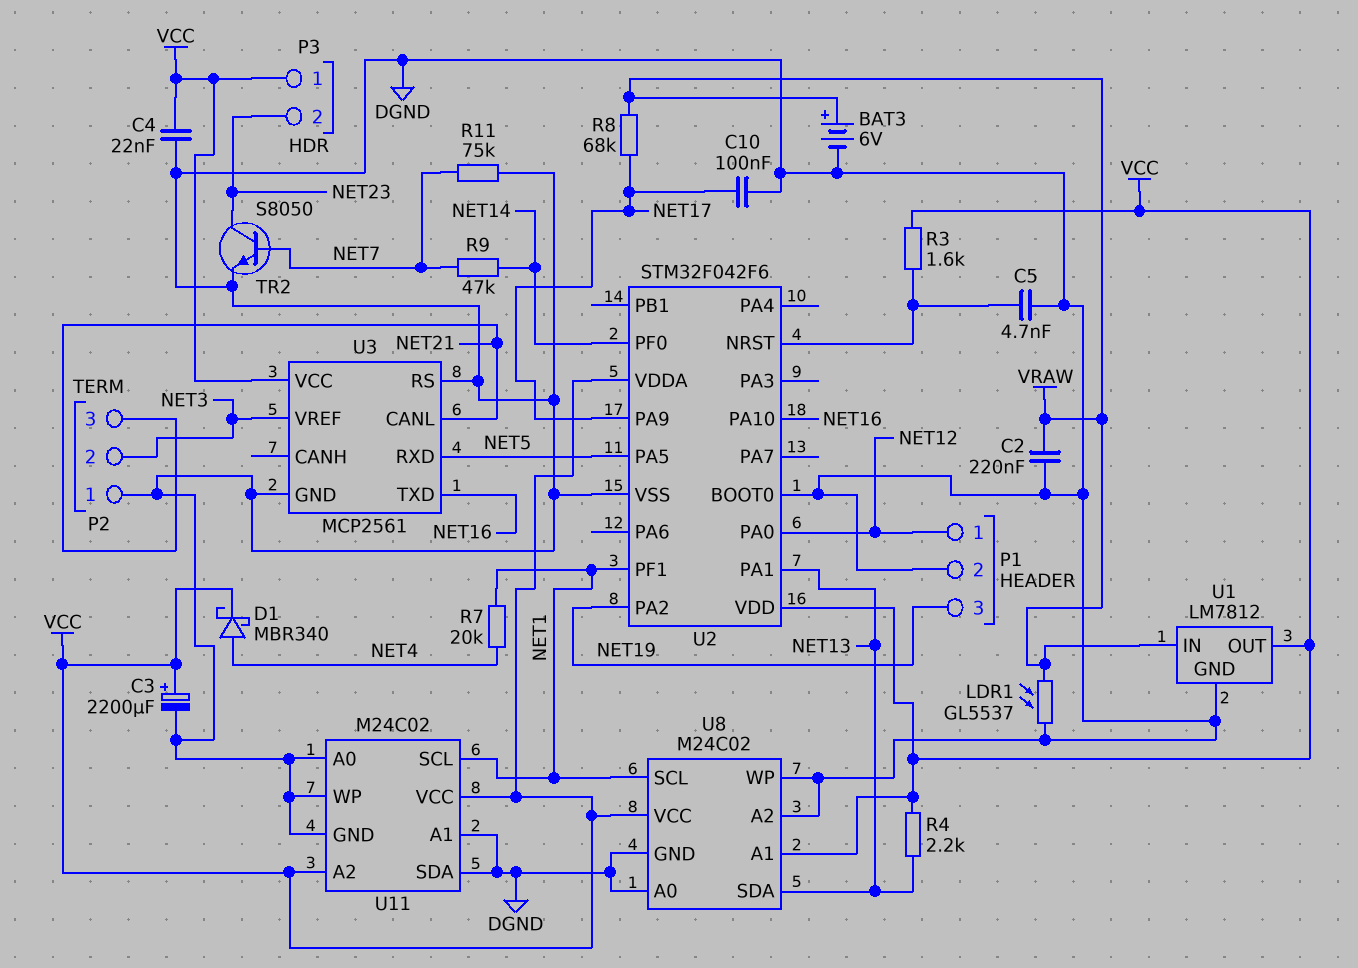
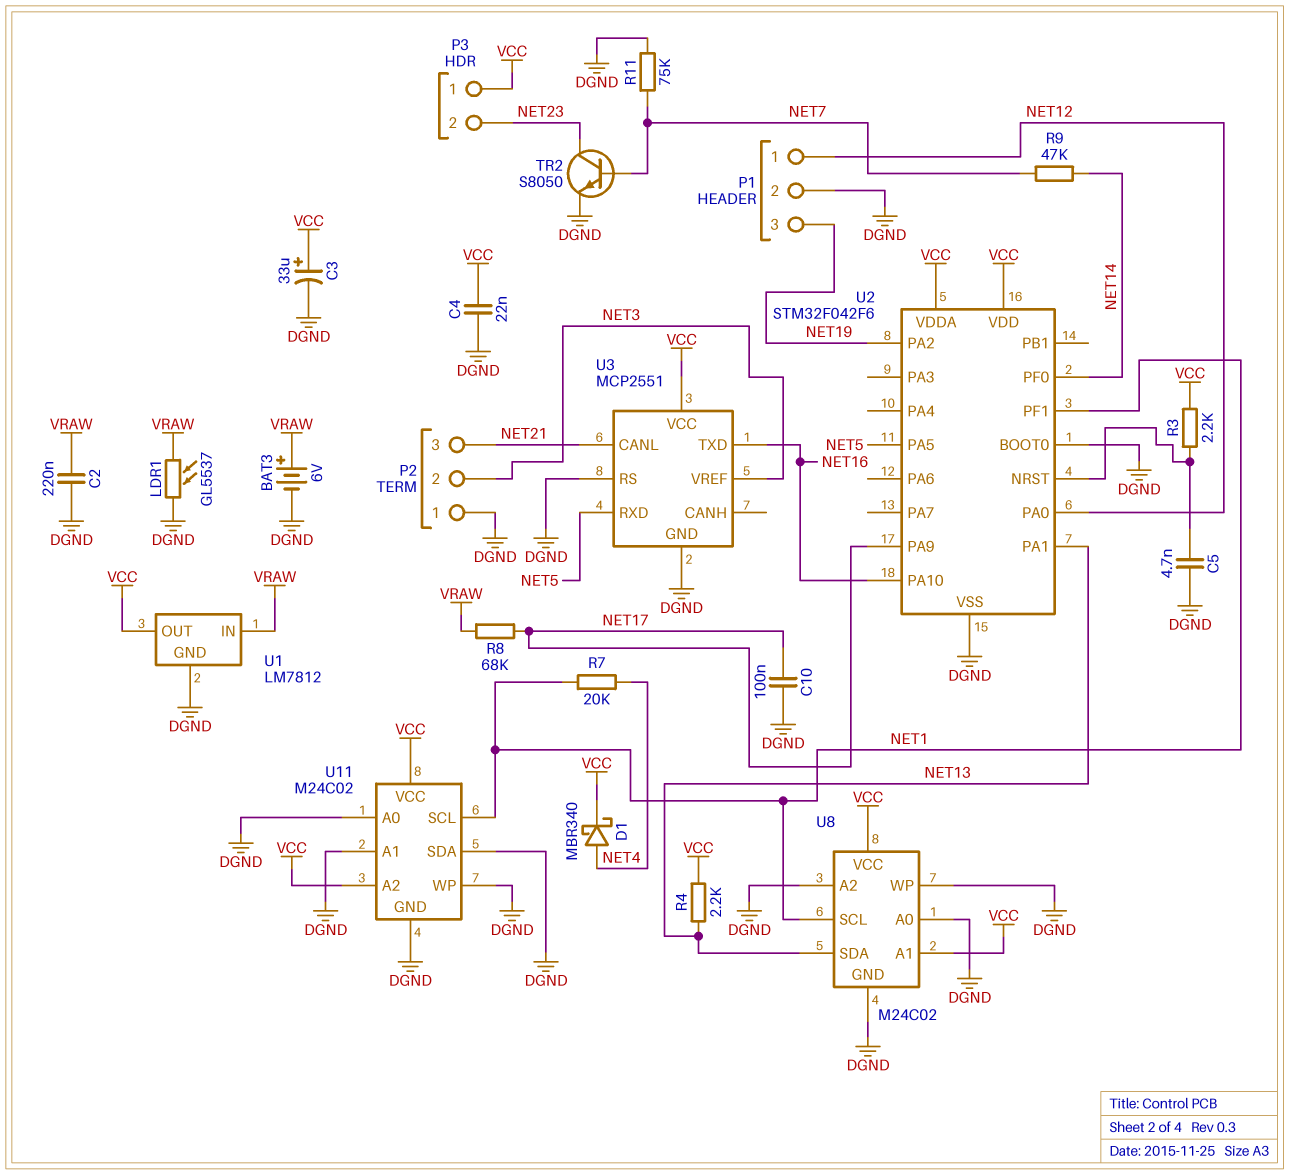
C3: 2200uF (plus VCC, minus DGND) -> 33uF (plus VCC, minus DGND)
R3: 1.6k (U2/NRST, VCC) -> 2.2k (U2/NRST, VCC)
U3: MCP2561 -> MCP2551

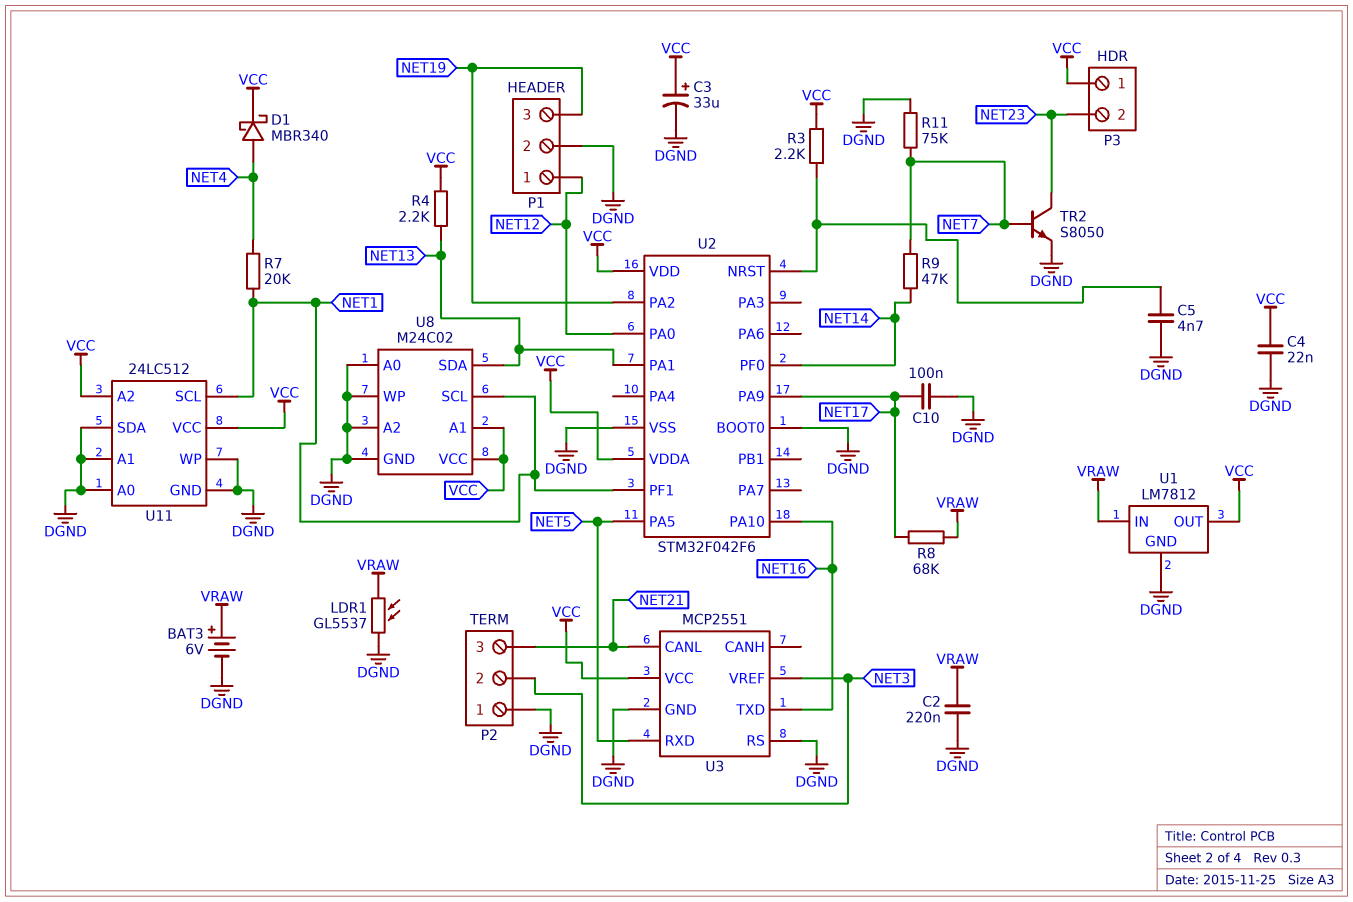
U11: M24C02 -> 24LC512

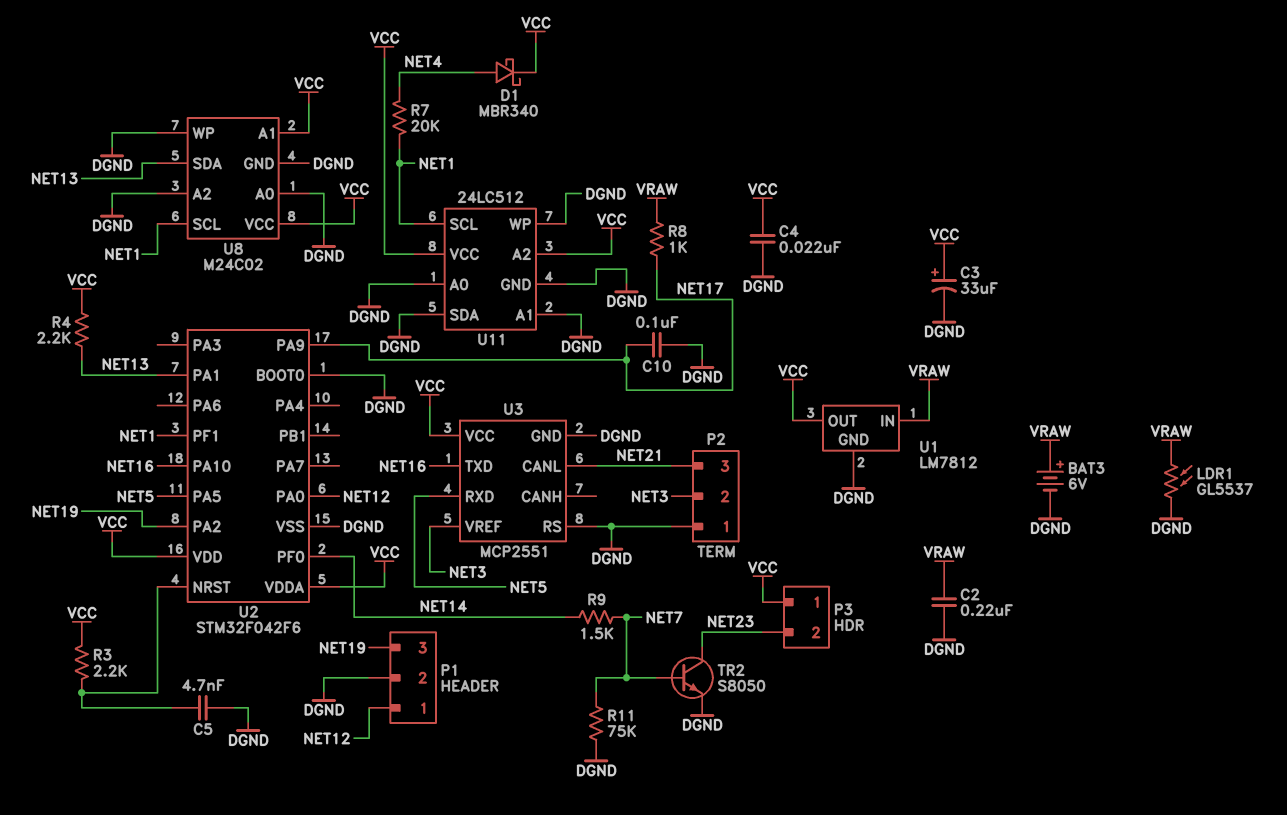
R8: 68k (NET17, VRAW) -> 1k (NET17, VRAW)
R9: 47k (NET7, NET14) -> 1.5k (NET7, NET14)

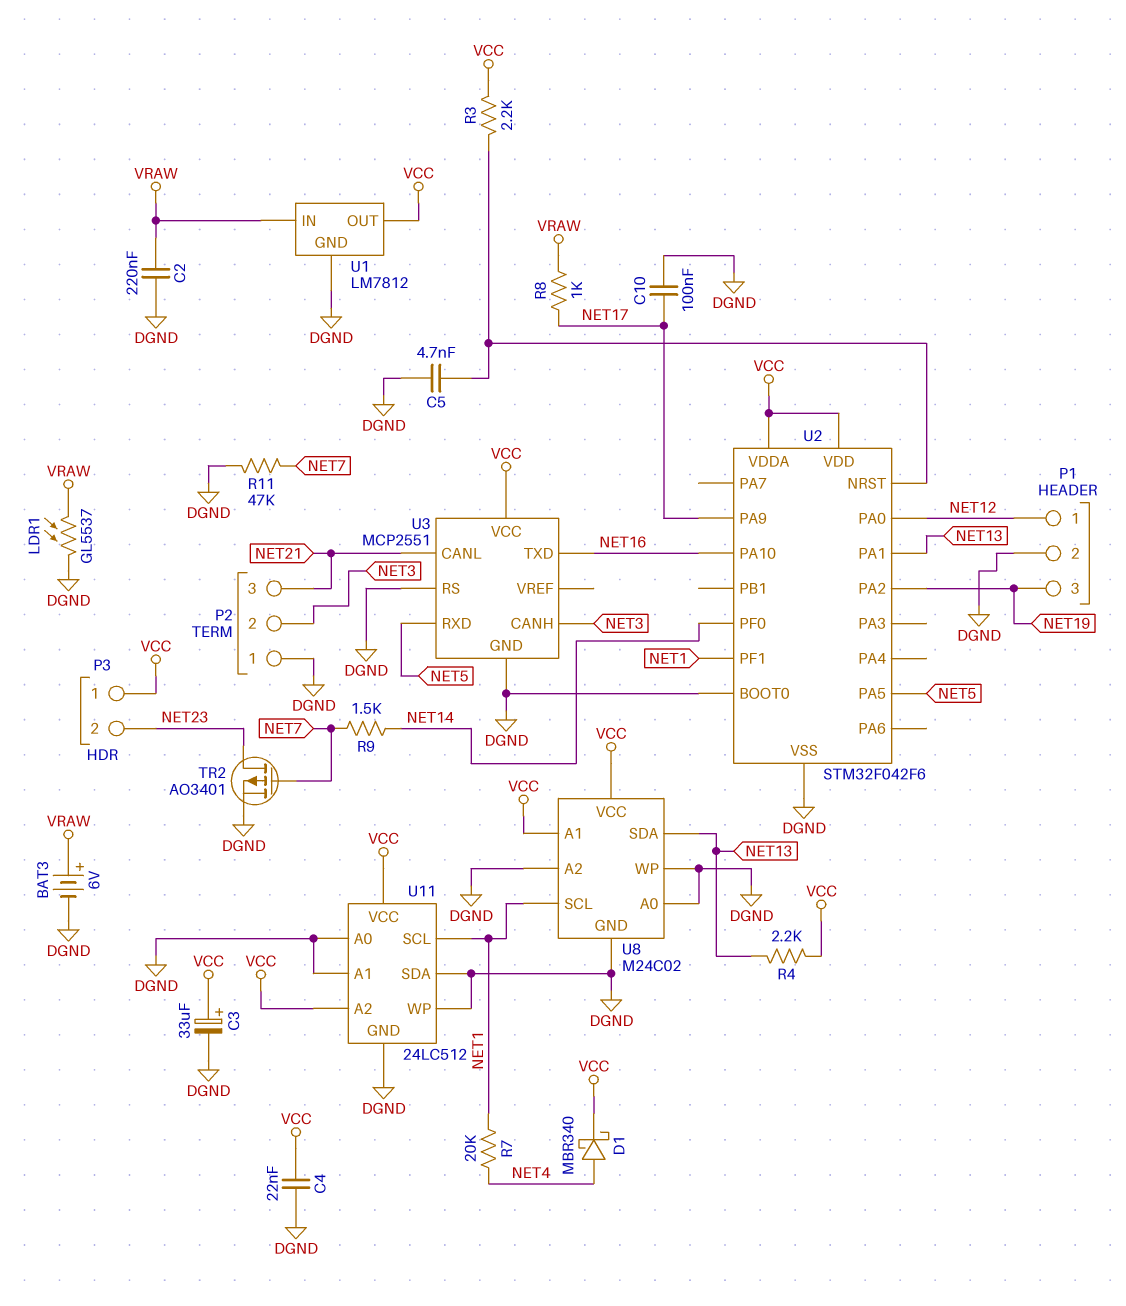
R11: 75k (DGND, NET7) -> 47k (DGND, NET7)
TR2: NPN S8050 (B NET7, C NET23, E DGND) -> PMOS AO3401 (G NET7, D NET23, S DGND)
U3 pin CANH: none -> NET3
U3 pin VREF: NET3 -> none

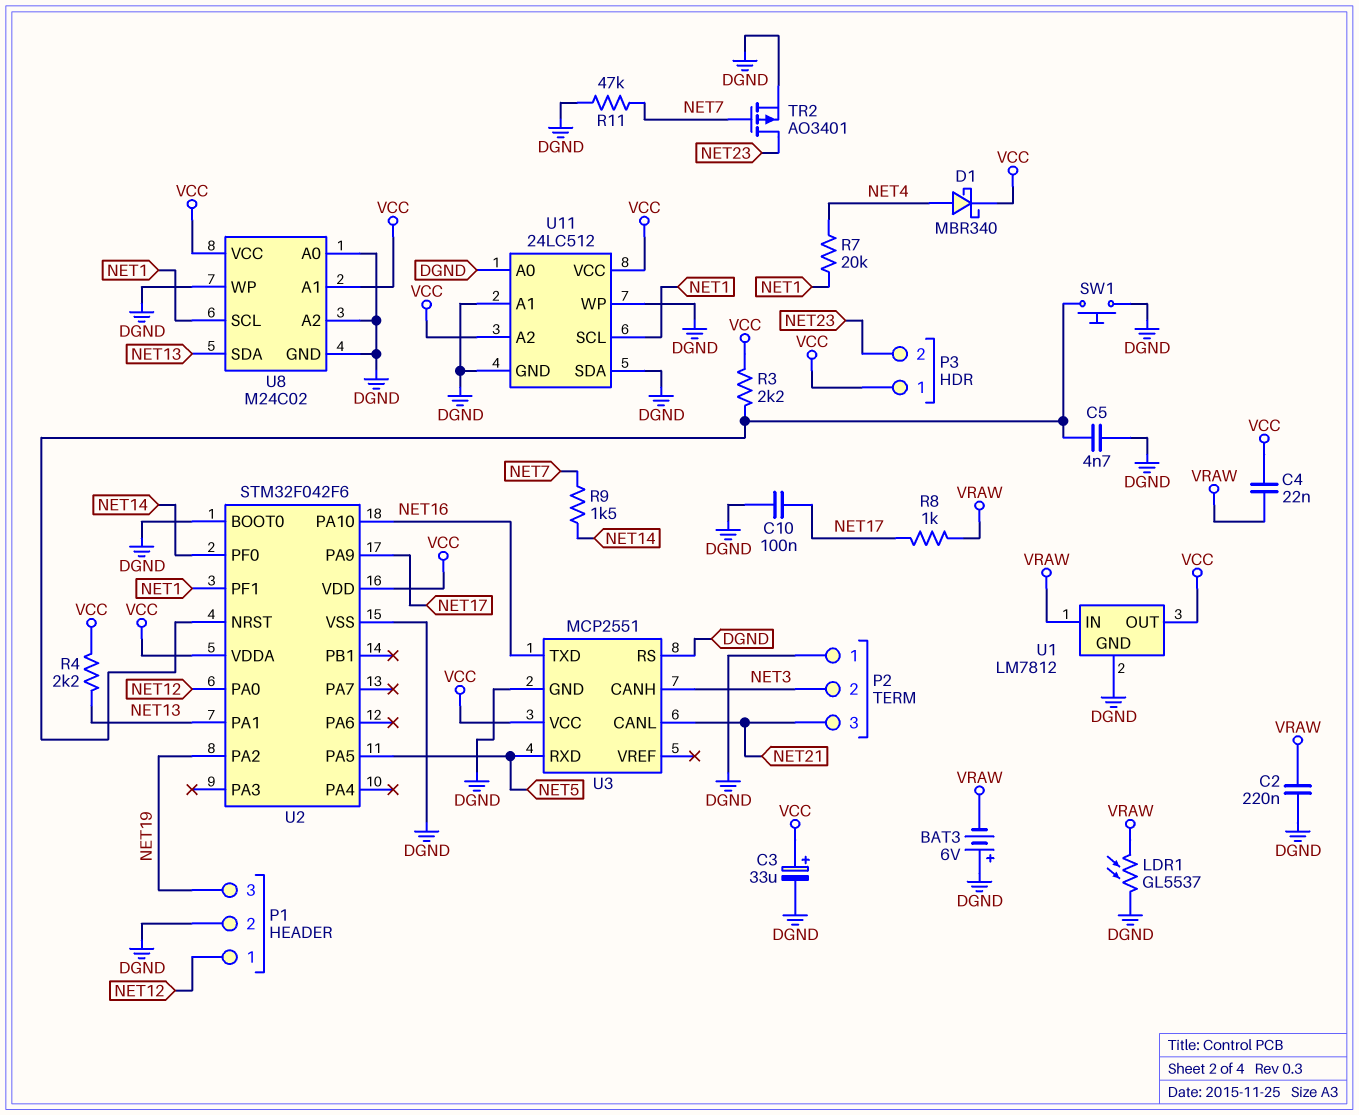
BAT3: 6V (plus VRAW, minus DGND) -> 6V (plus DGND, minus VRAW)
C4: 22nF (DGND, VCC) -> 22nF (VCC, VRAW)
SW1: none -> button (DGND, U2/NRST)

